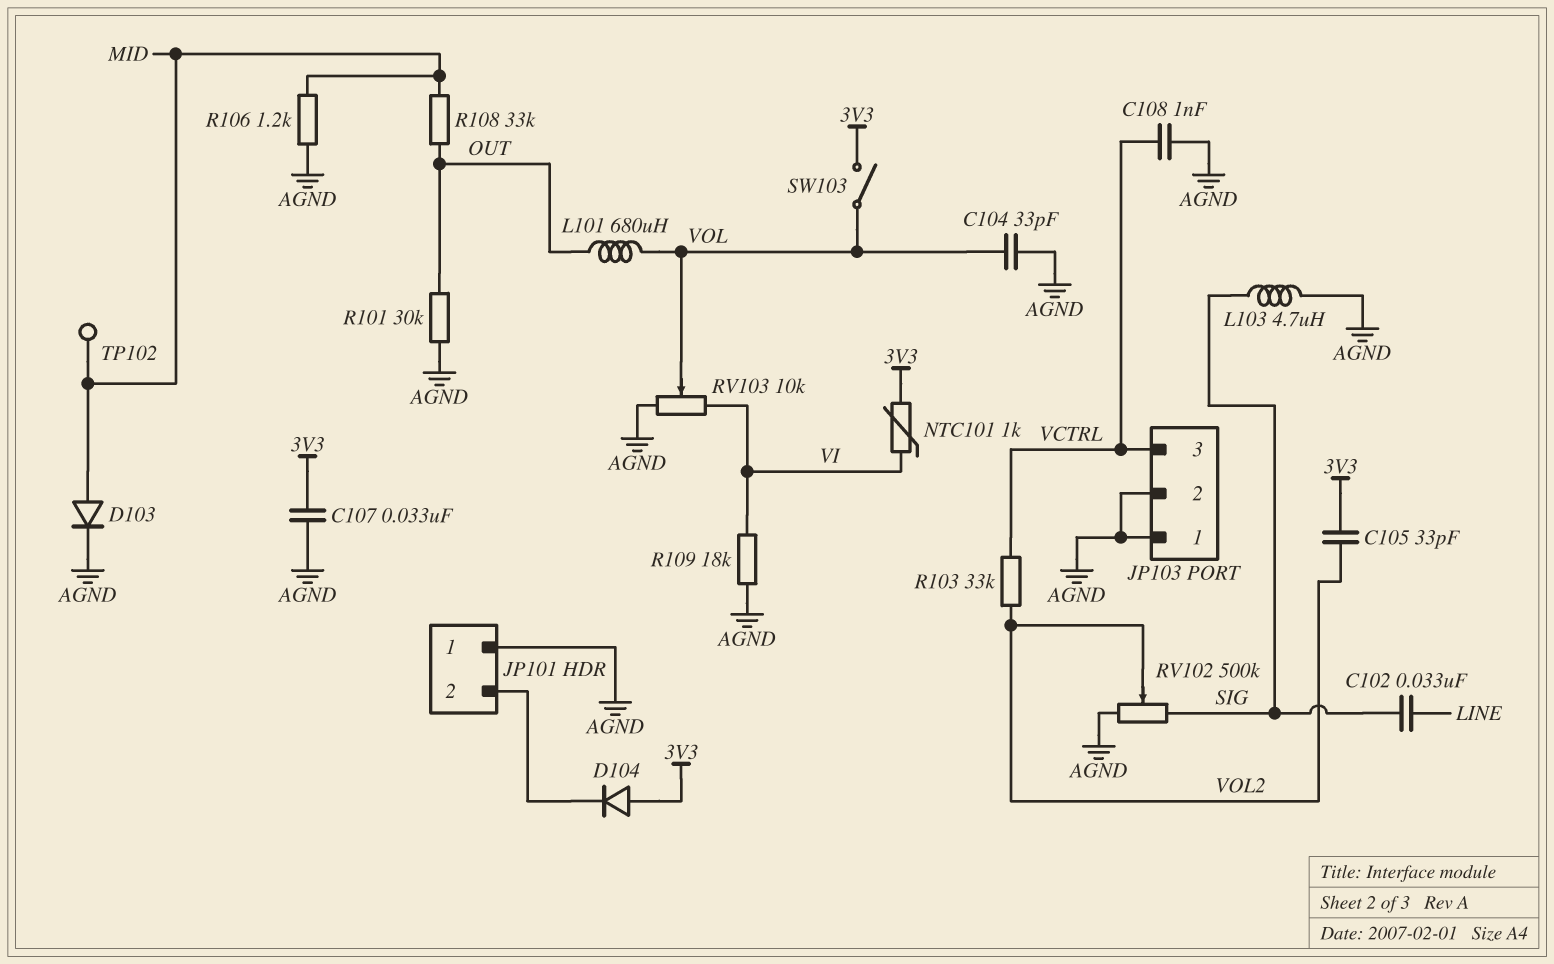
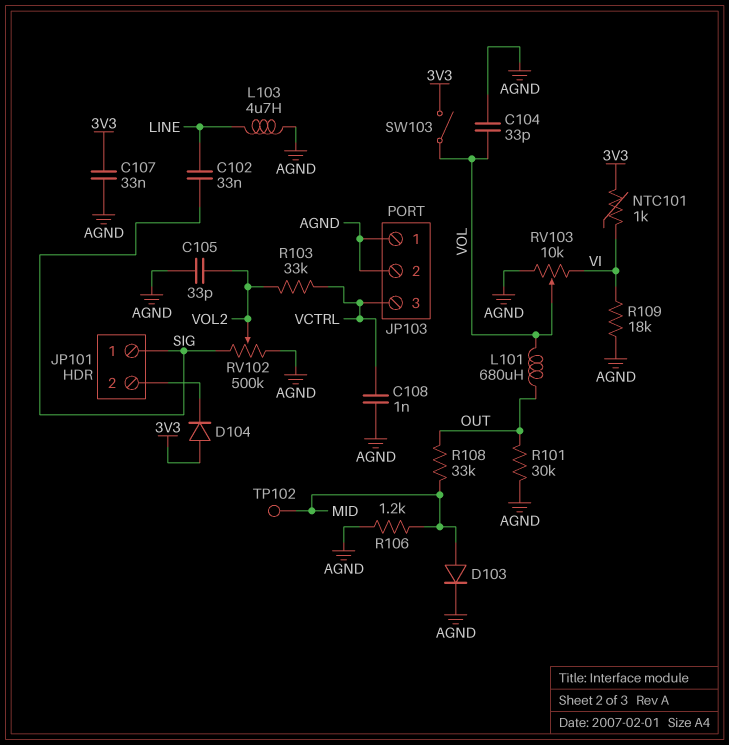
C105: 33pF (3V3, VOL2) -> 33pF (AGND, VOL2)
JP101 pin 1: AGND -> SIG
L103: 4.7uH (AGND, SIG) -> 4.7uH (AGND, LINE)

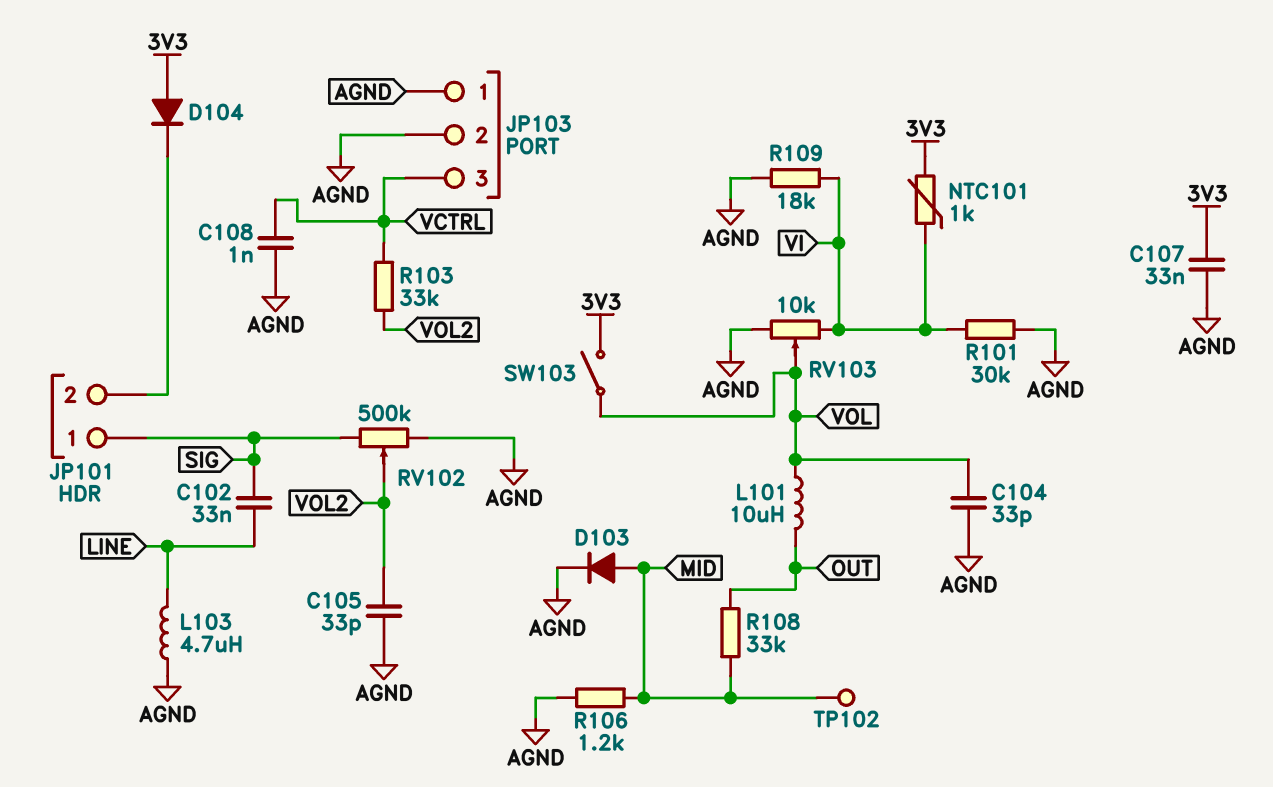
L101: 680uH (OUT, VOL) -> 10uH (OUT, VOL)
R101: 30k (AGND, OUT) -> 30k (AGND, VI)

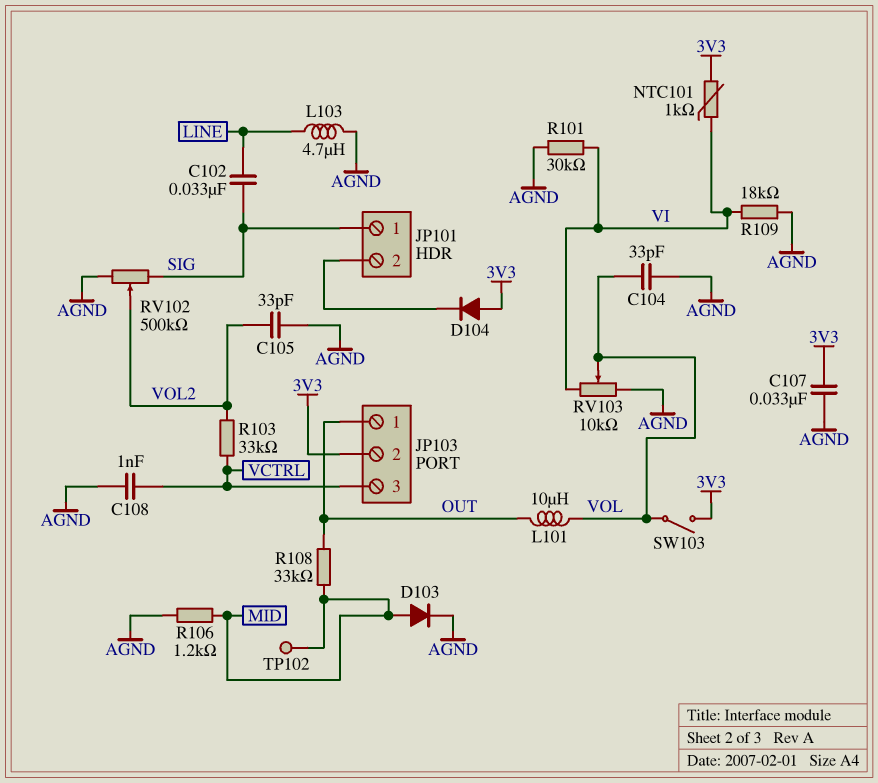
JP103 pin 1: AGND -> OUT
JP103 pin 2: AGND -> 3V3

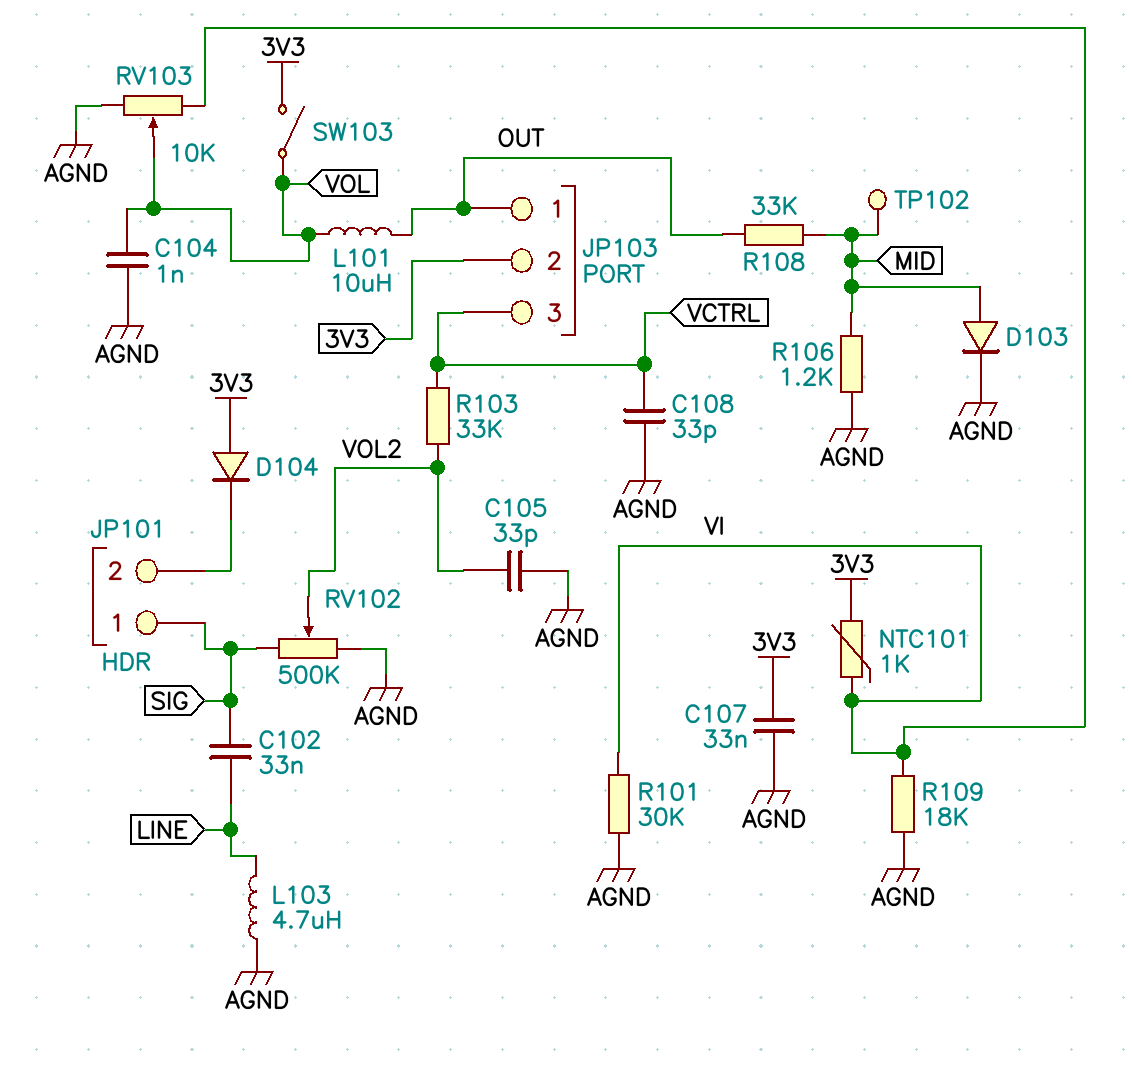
C104: 33pF (AGND, VOL) -> 1nF (AGND, VOL)
C108: 1nF (AGND, VCTRL) -> 33pF (AGND, VCTRL)

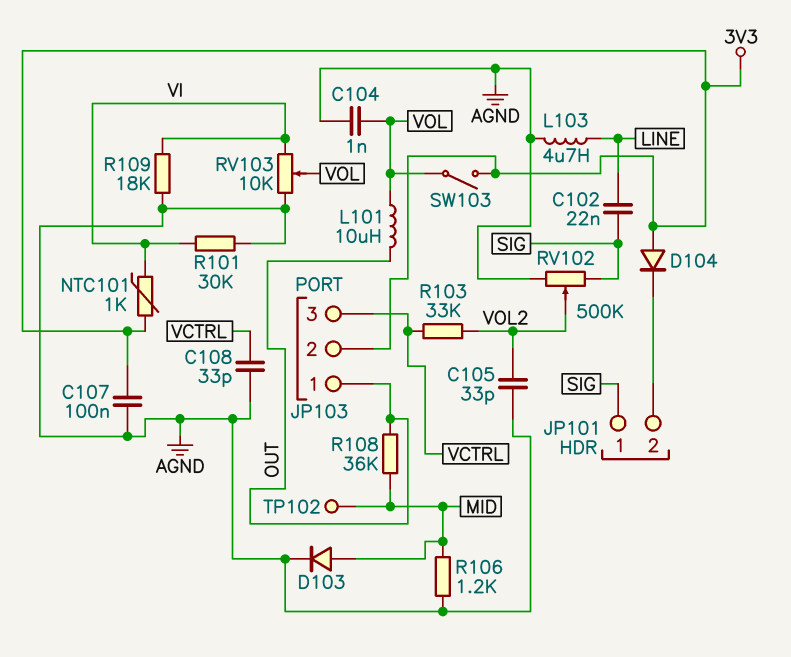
C102: 33nF (LINE, SIG) -> 22nF (LINE, SIG)
C107: 33nF (3V3, AGND) -> 100nF (3V3, AGND)
R108: 33k (MID, OUT) -> 36k (MID, OUT)

